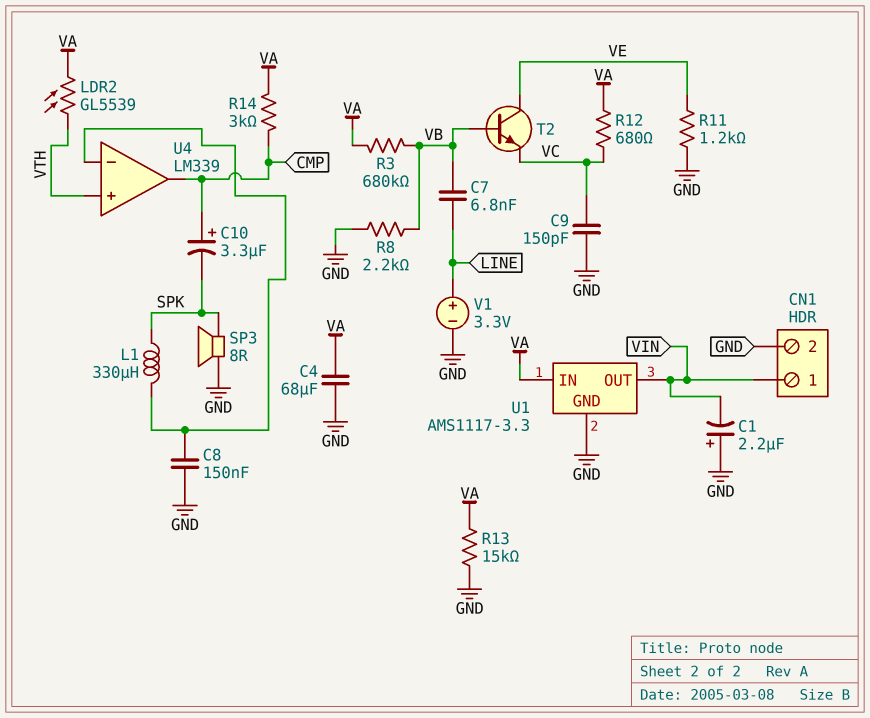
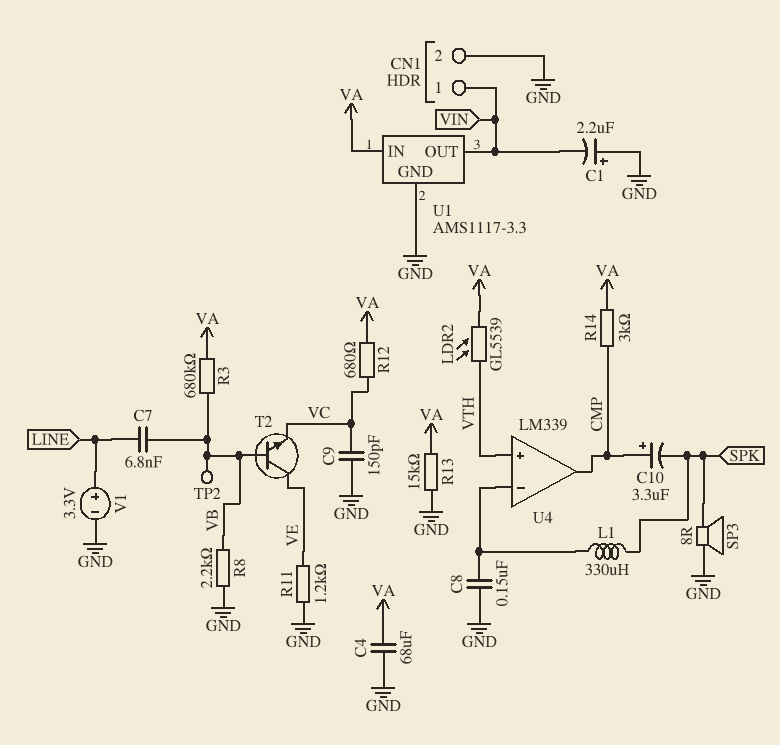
TP2: none -> test point (VB)

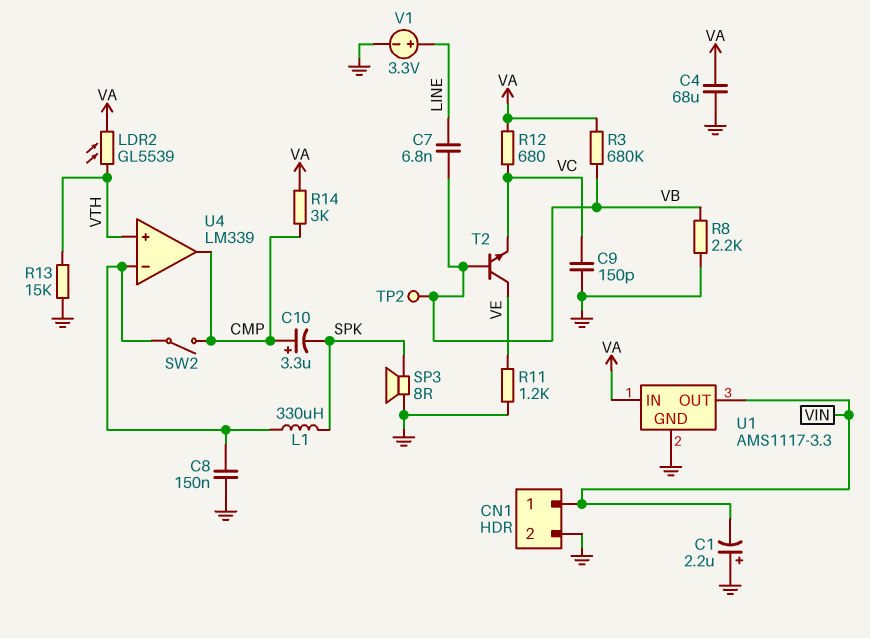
R13: 15k (GND, VA) -> 15k (GND, VTH)
SW2: none -> switch (CMP, U4/in-)

